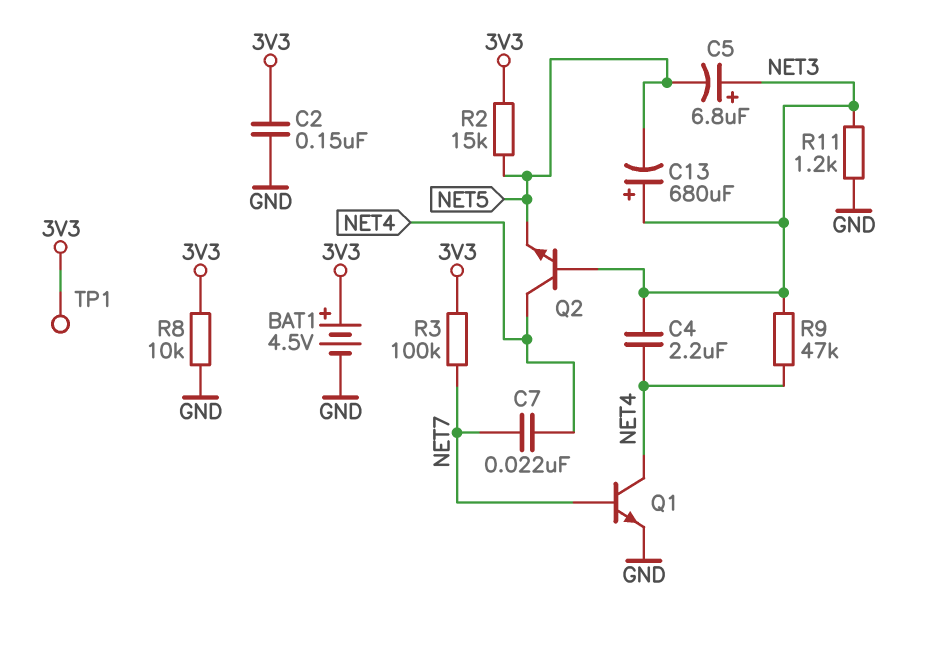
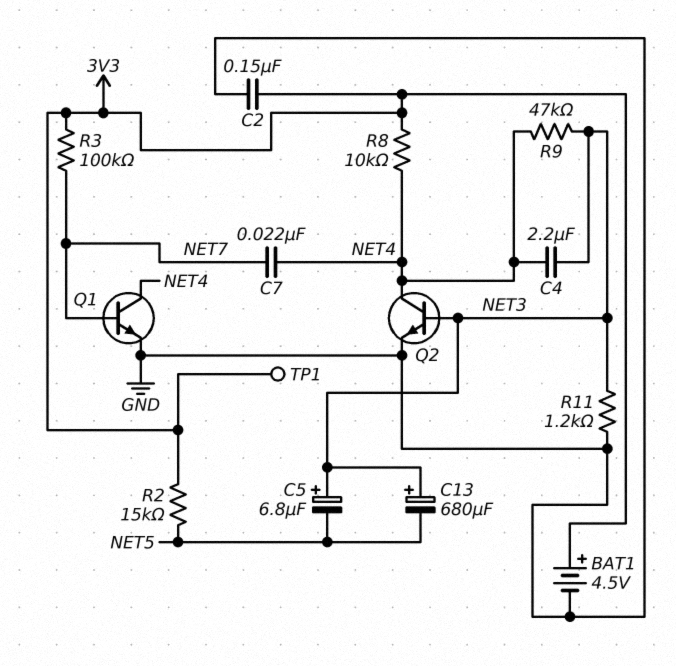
Q2: NPN (B NET3, C NET4, E NET5) -> NPN (B NET3, C NET4, E GND)
R8: 10k (3V3, GND) -> 10k (3V3, NET4)

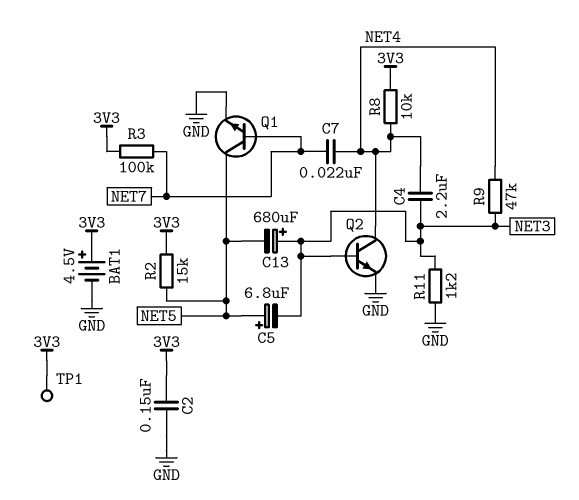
C5: 6.8uF (plus NET3, minus NET5) -> 6.8uF (plus NET5, minus NET3)
Q1: NPN (B NET7, C NET4, E GND) -> NPN (B NET7, C NET5, E GND)

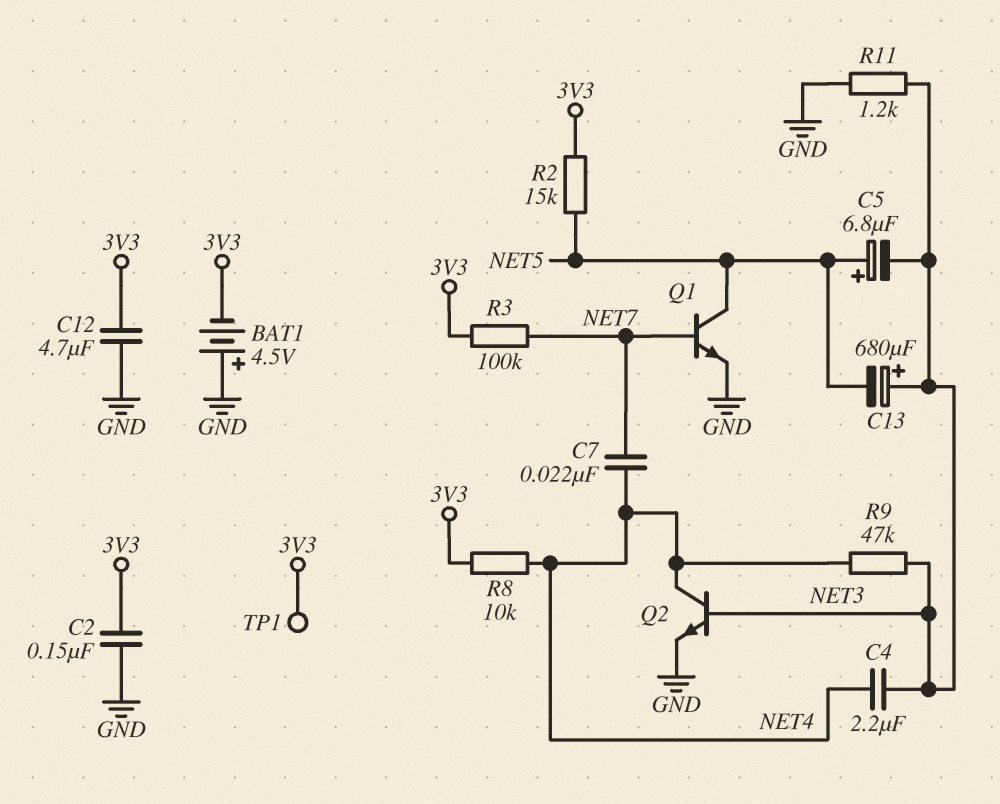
BAT1: 4.5V (plus 3V3, minus GND) -> 4.5V (plus GND, minus 3V3)
C12: none -> 4.7uF (3V3, GND)

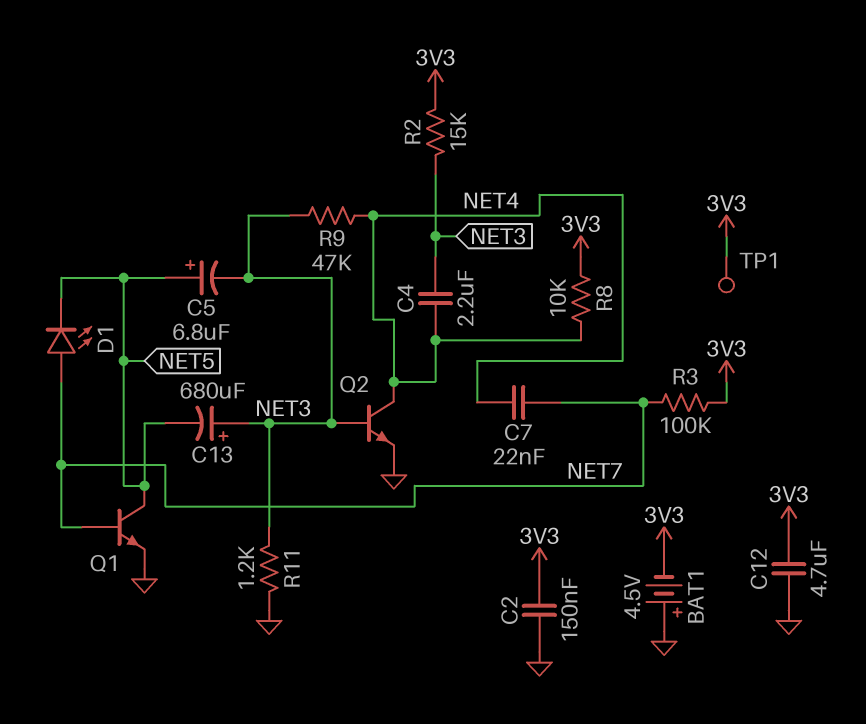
D1: none -> LED (A NET7, K NET5)
R2: 15k (3V3, NET5) -> 15k (3V3, NET3)

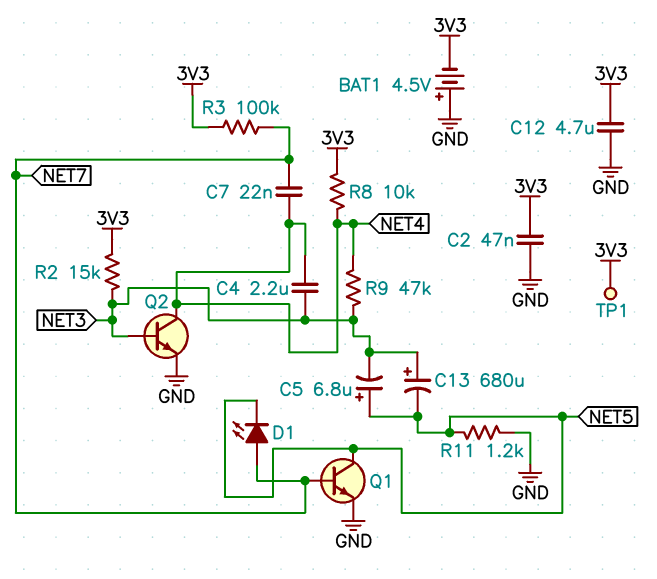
C2: 150nF (3V3, GND) -> 47nF (3V3, GND)
R11: 1.2k (GND, NET3) -> 1.2k (GND, NET5)

